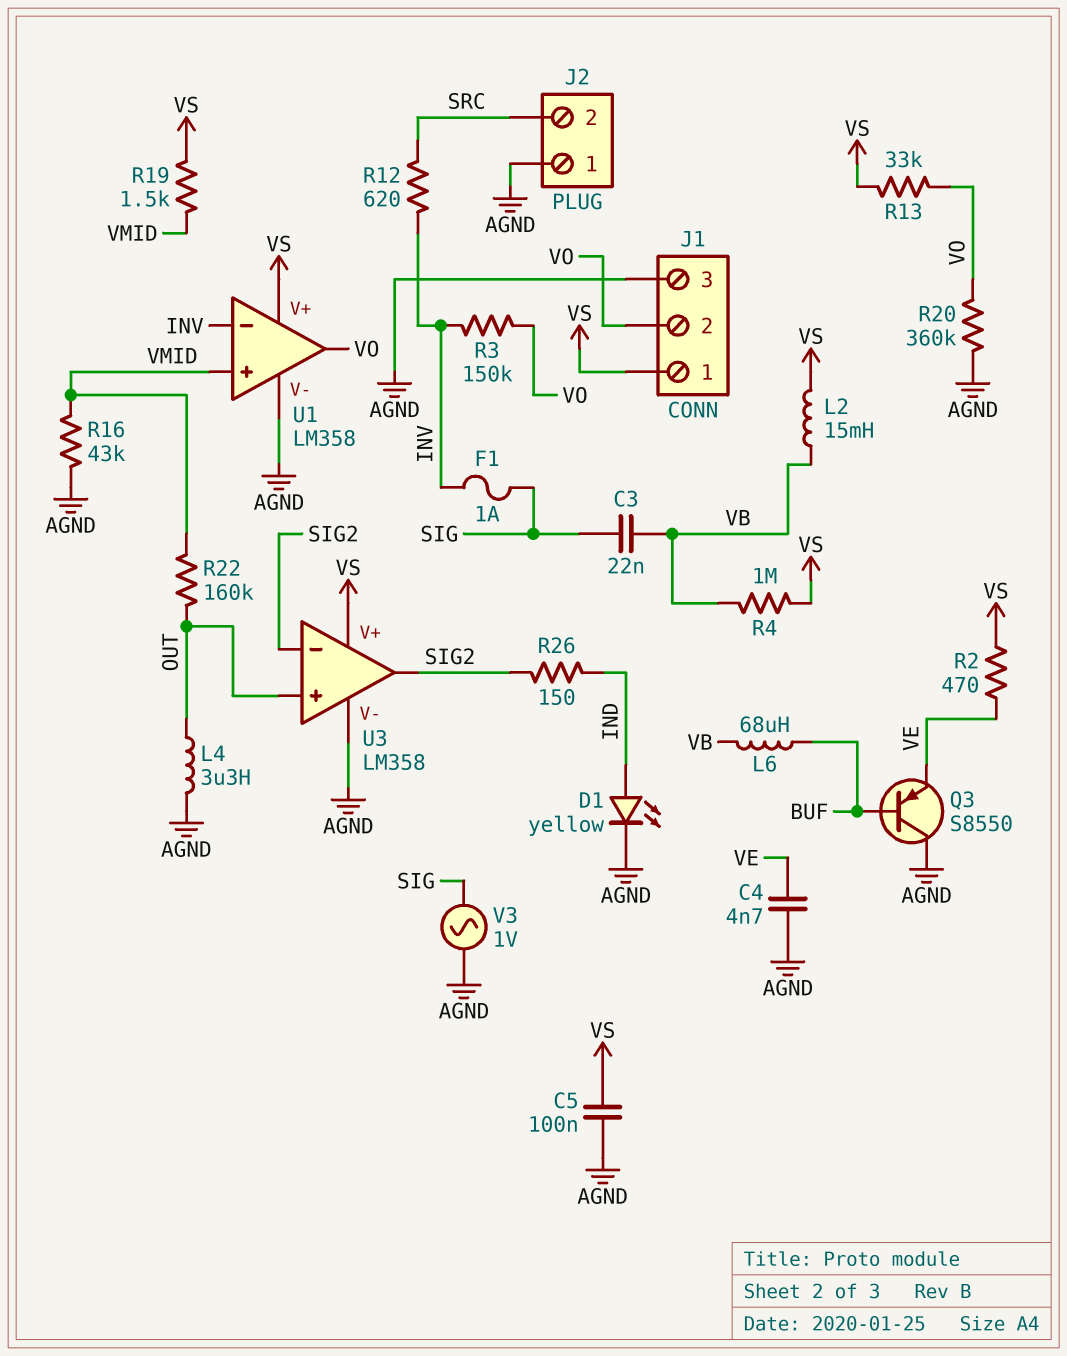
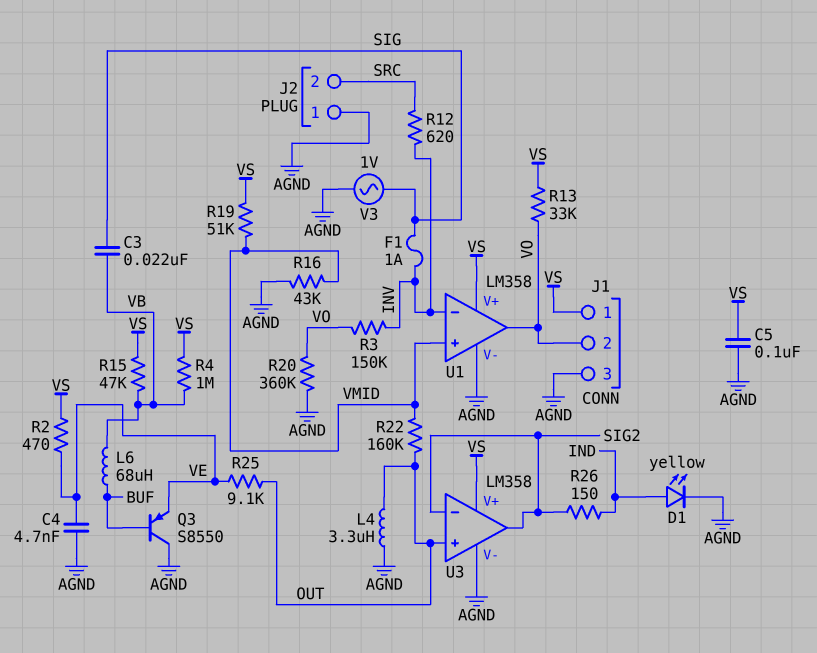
L2: 15mH (VB, VS) -> none
R15: none -> 47k (VB, VS)
R19: 1.5k (VMID, VS) -> 51k (VMID, VS)
R25: none -> 9.1k (OUT, VE)

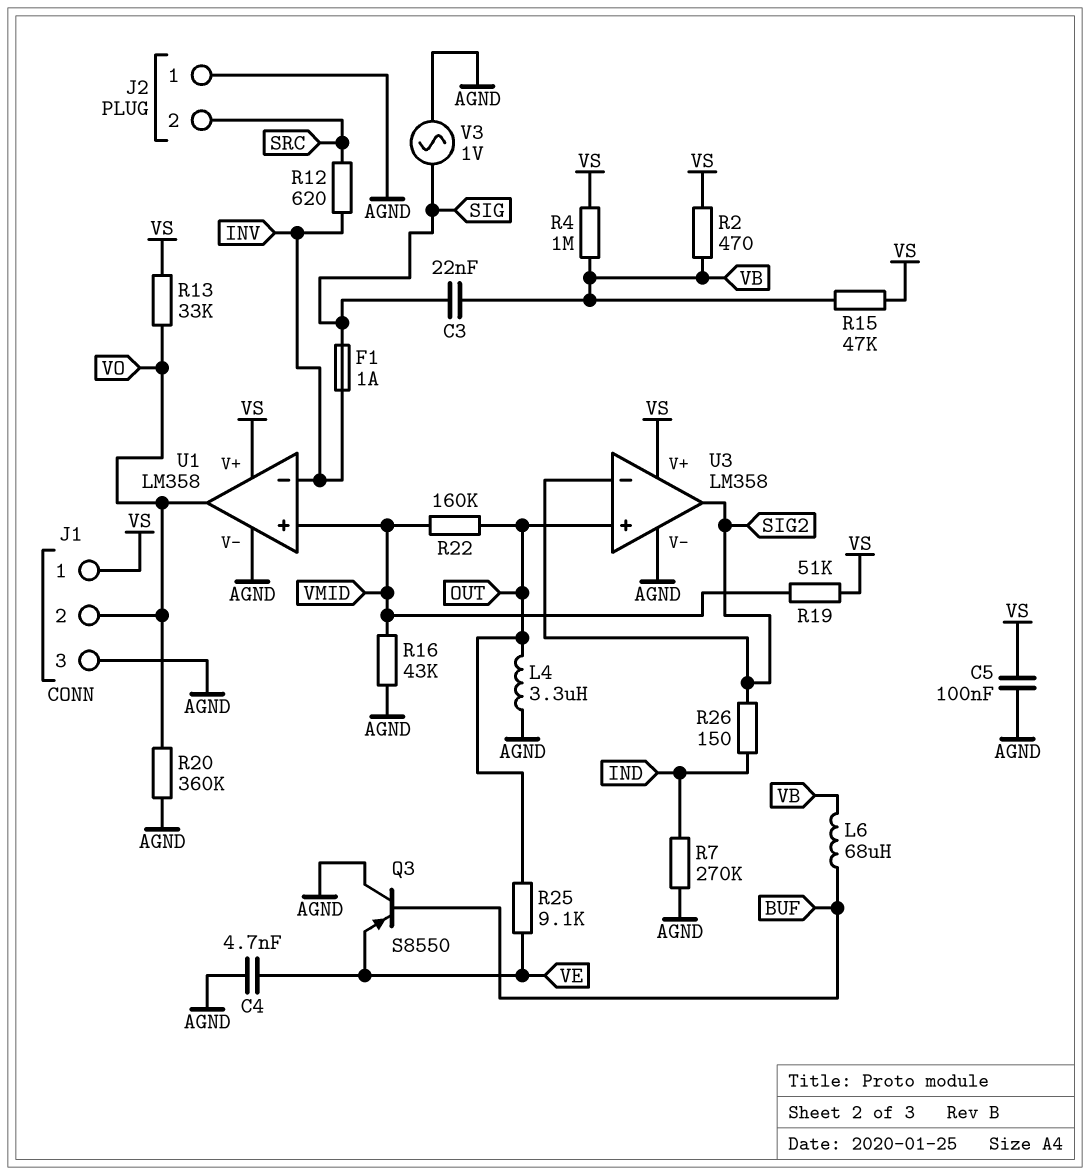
D1: LED yellow (A IND, K AGND) -> none
R2: 470 (VE, VS) -> 470 (VB, VS)
R3: 150k (INV, VO) -> none
R7: none -> 270k (AGND, IND)

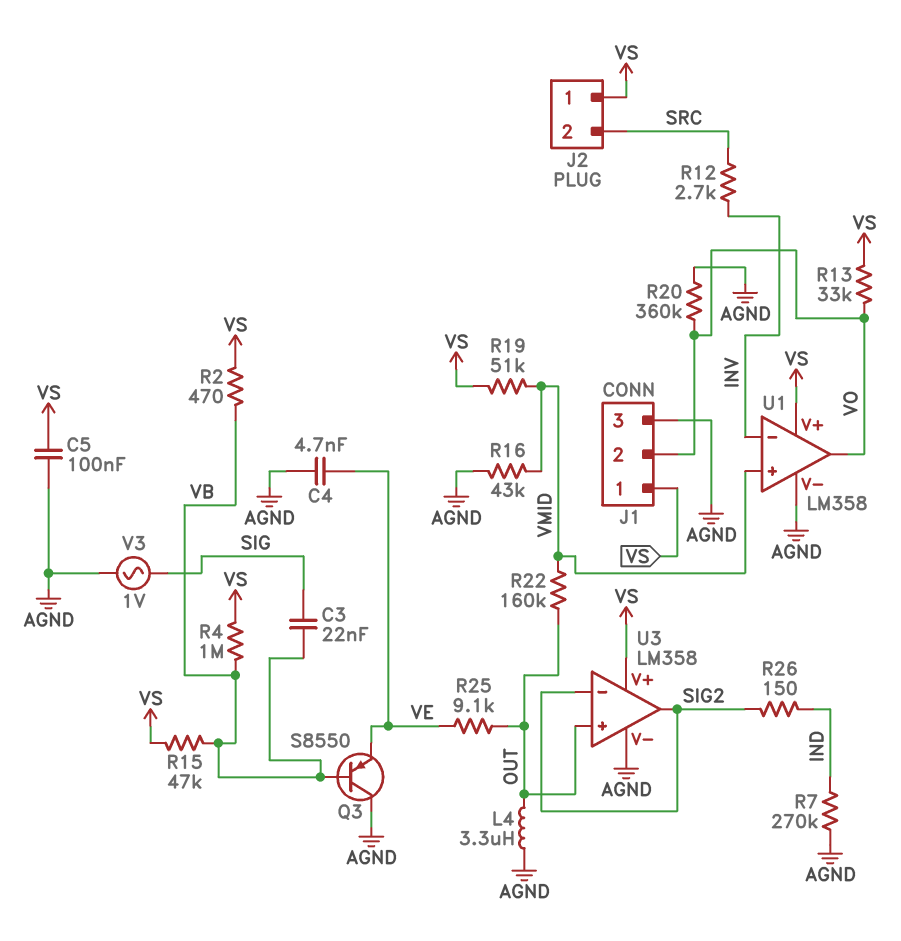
F1: 1A (INV, SIG) -> none
J2 pin 1: AGND -> VS
L6: 68uH (BUF, VB) -> none
Q3: PNP S8550 (B BUF, C AGND, E VE) -> PNP S8550 (B VB, C AGND, E VE)
R12: 620 (INV, SRC) -> 2.7k (INV, SRC)

